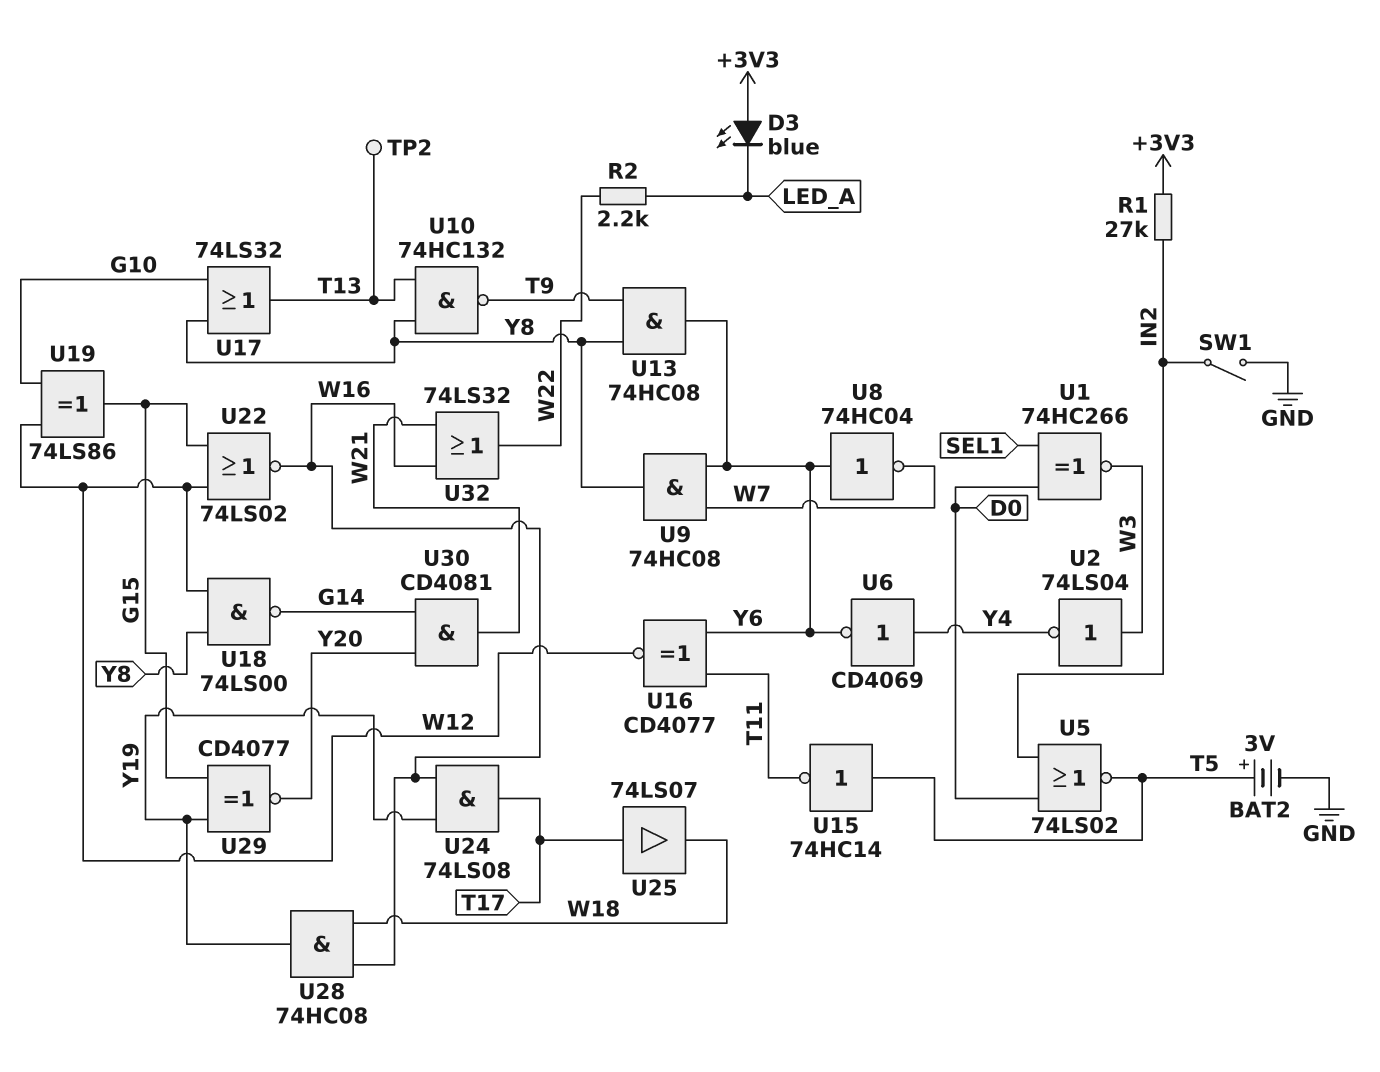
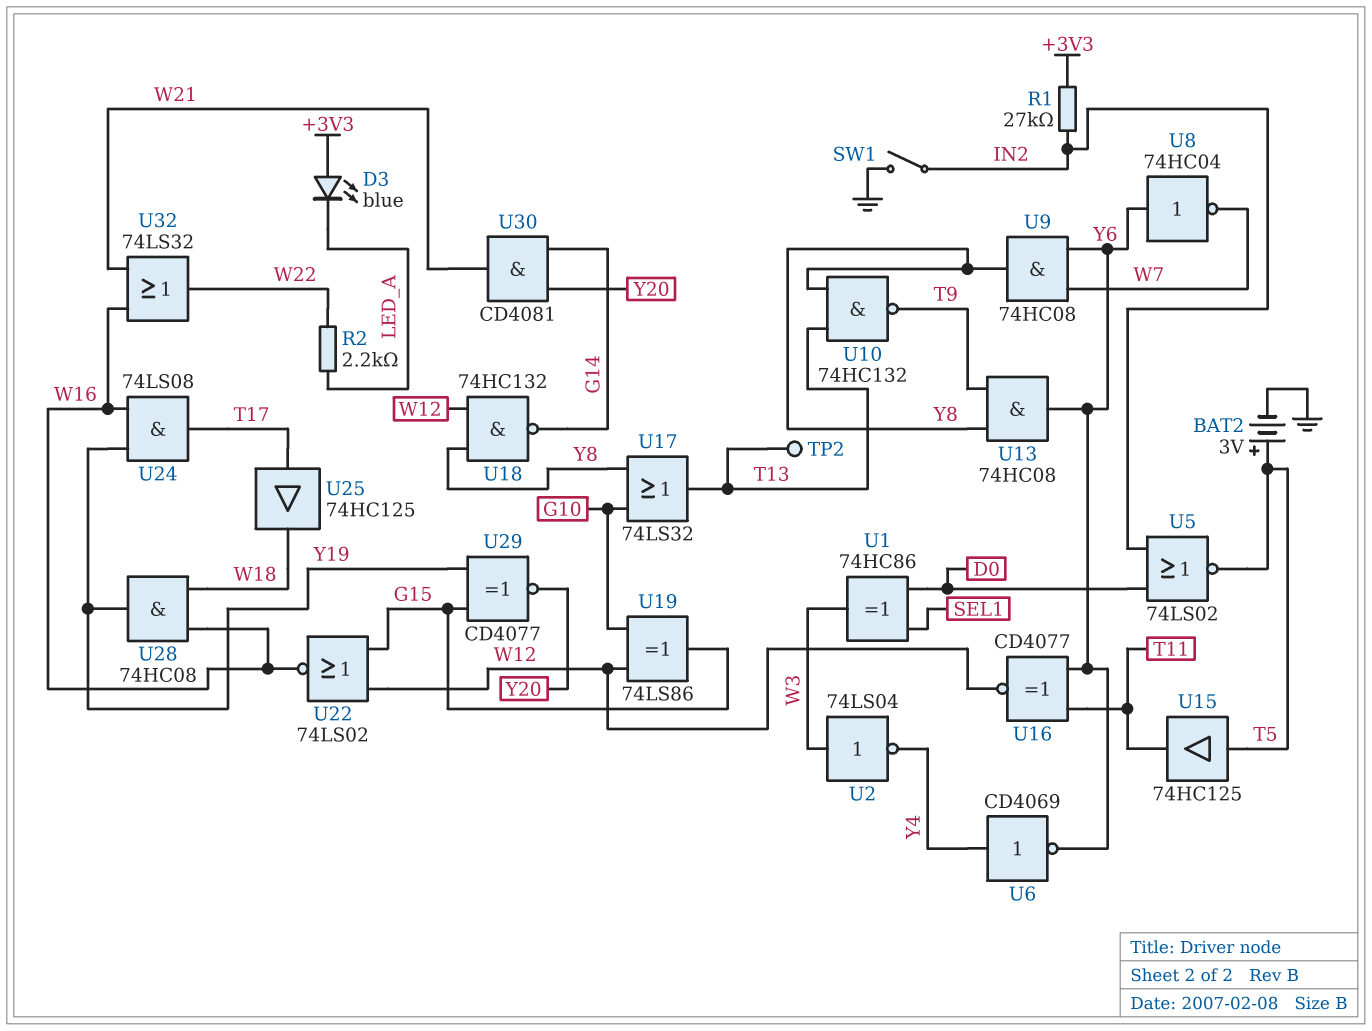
U1: XNOR 74HC266 (in D0, in SEL1, out W3) -> XOR 74HC86 (in D0, in SEL1, out W3)
U15: NOT 74HC14 (in T5, out T11) -> buffer 74HC125 (in T5, out T11)
U18: NAND 74LS00 (in W12, in Y8, out G14) -> NAND 74HC132 (in W12, in Y8, out G14)
U25: buffer 74LS07 (in T17, out W18) -> buffer 74HC125 (in T17, out W18)

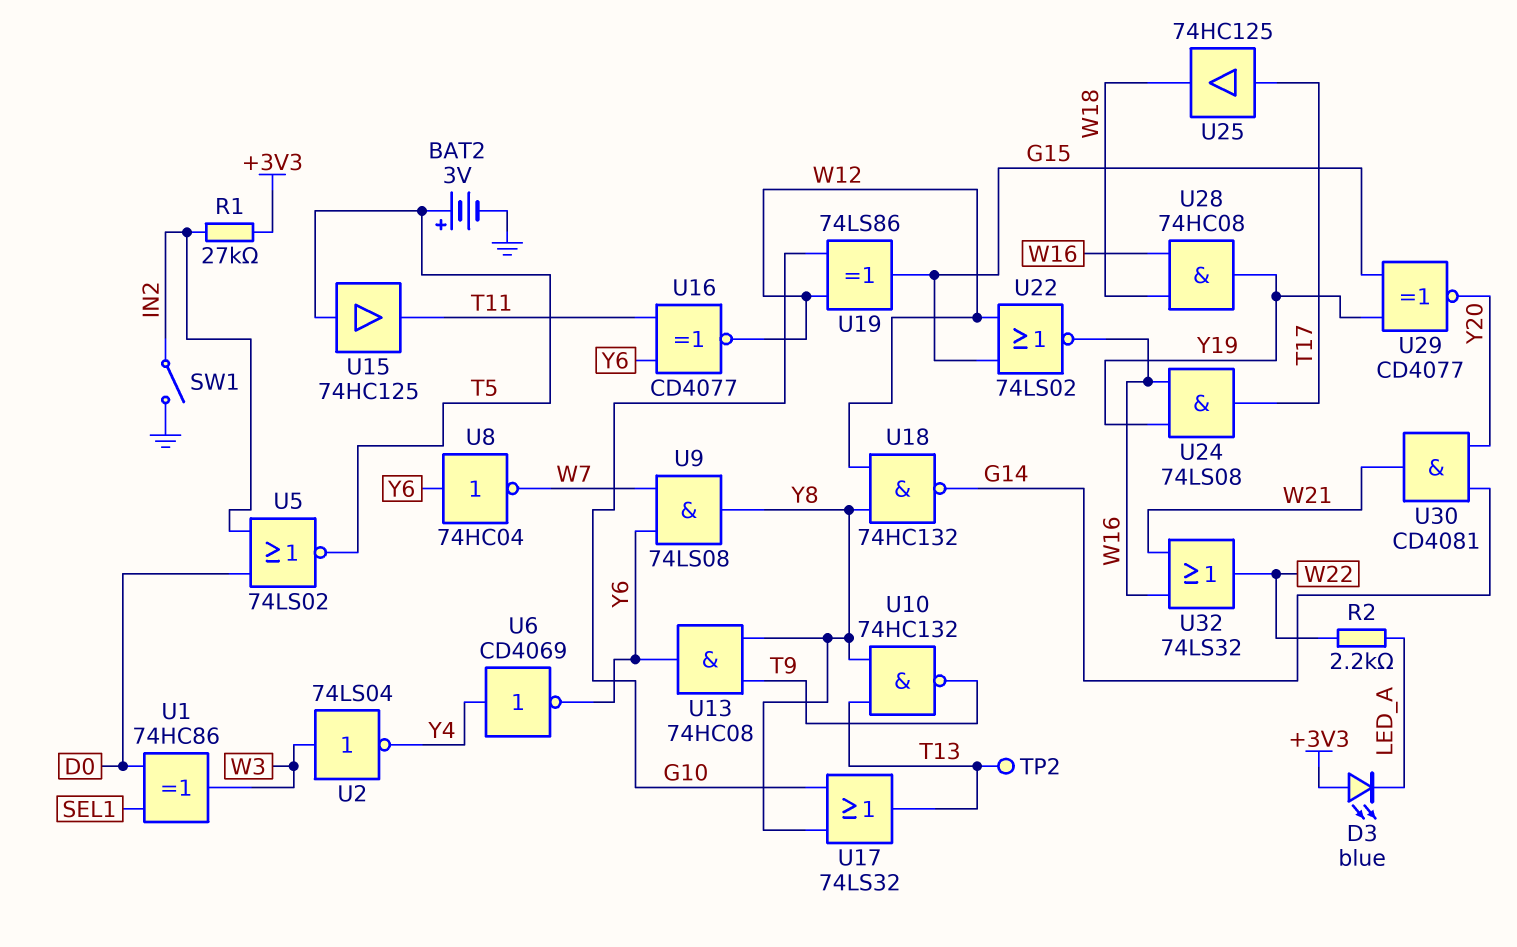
U9: AND 74HC08 (in W7, in Y6, out Y8) -> AND 74LS08 (in W7, in Y6, out Y8)

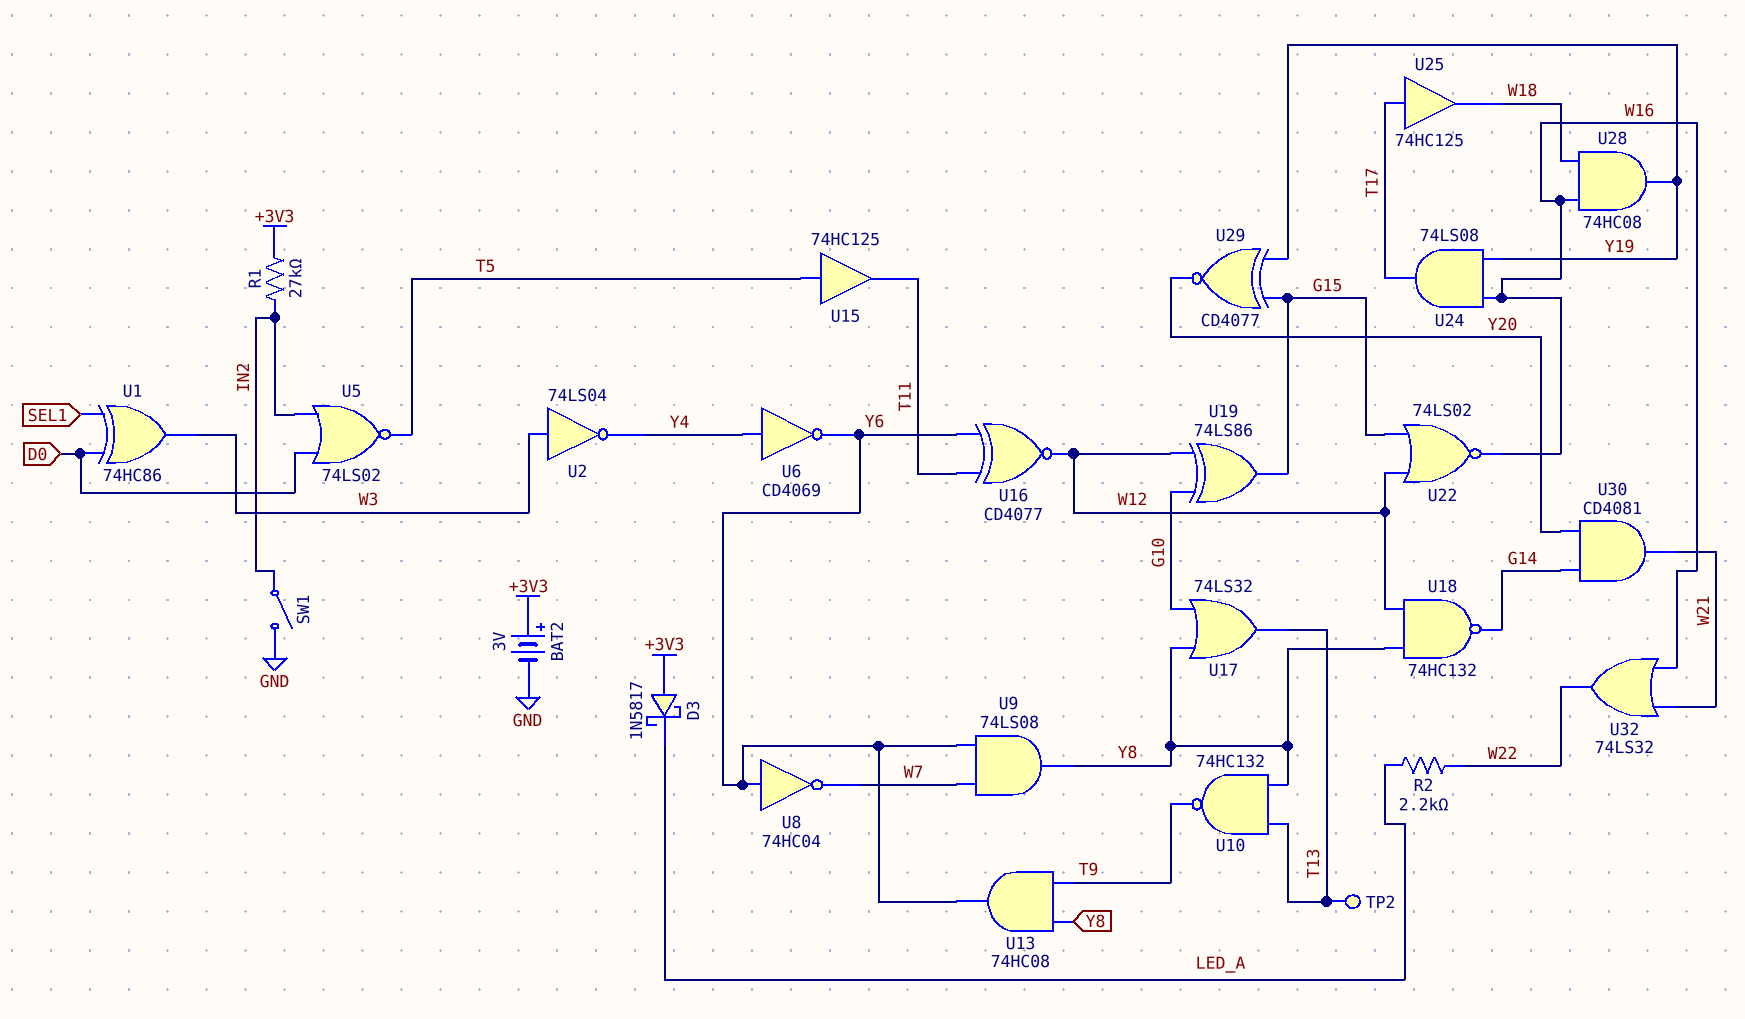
BAT2: 3V (plus T5, minus GND) -> 3V (plus +3V3, minus GND)
D3: LED blue (A +3V3, K LED_A) -> schottky 1N5817 (A +3V3, K LED_A)

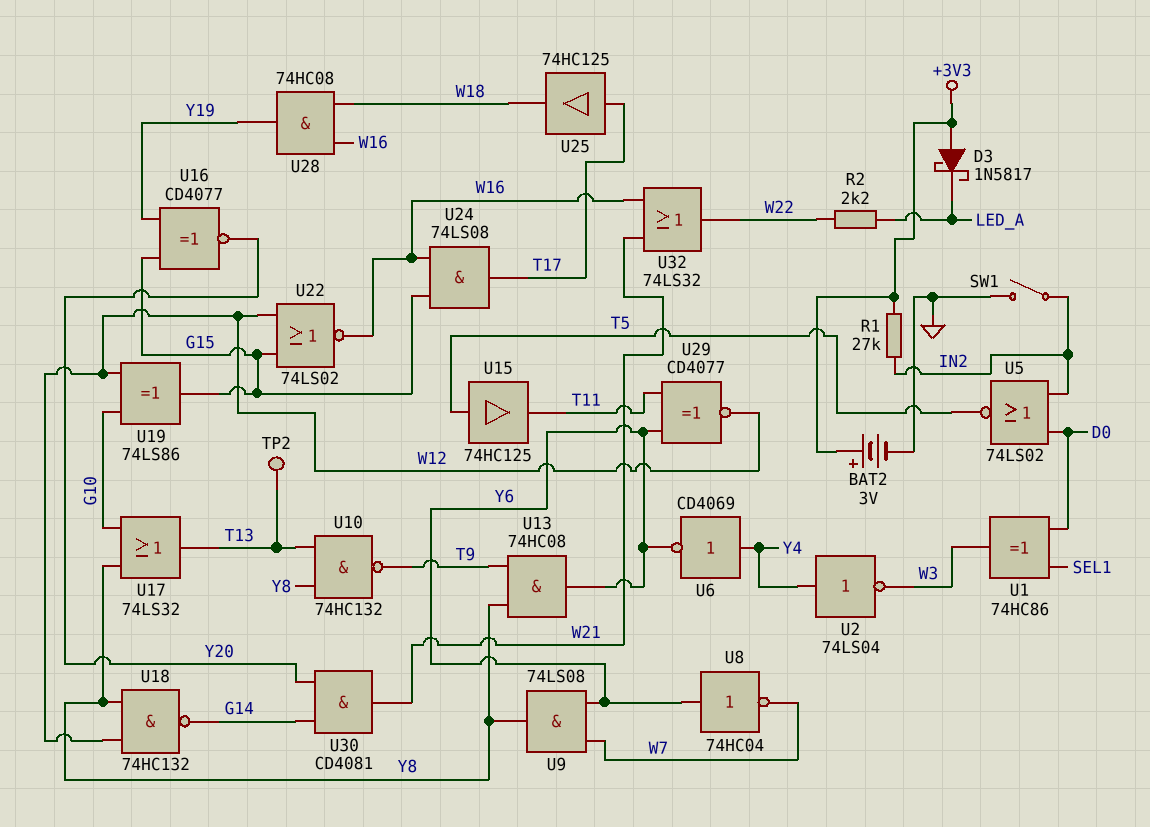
U2: NOT 74LS04 (in W3, out Y4) -> NOT 74LS04 (in Y4, out W3)
U16: XNOR CD4077 (in T11, in Y6, out W12) -> XNOR CD4077 (in G15, in Y19, out Y20)
U24: AND 74LS08 (in W16, in Y19, out T17) -> AND 74LS08 (in G15, in W16, out T17)
U29: XNOR CD4077 (in G15, in Y19, out Y20) -> XNOR CD4077 (in T11, in Y6, out W12)

